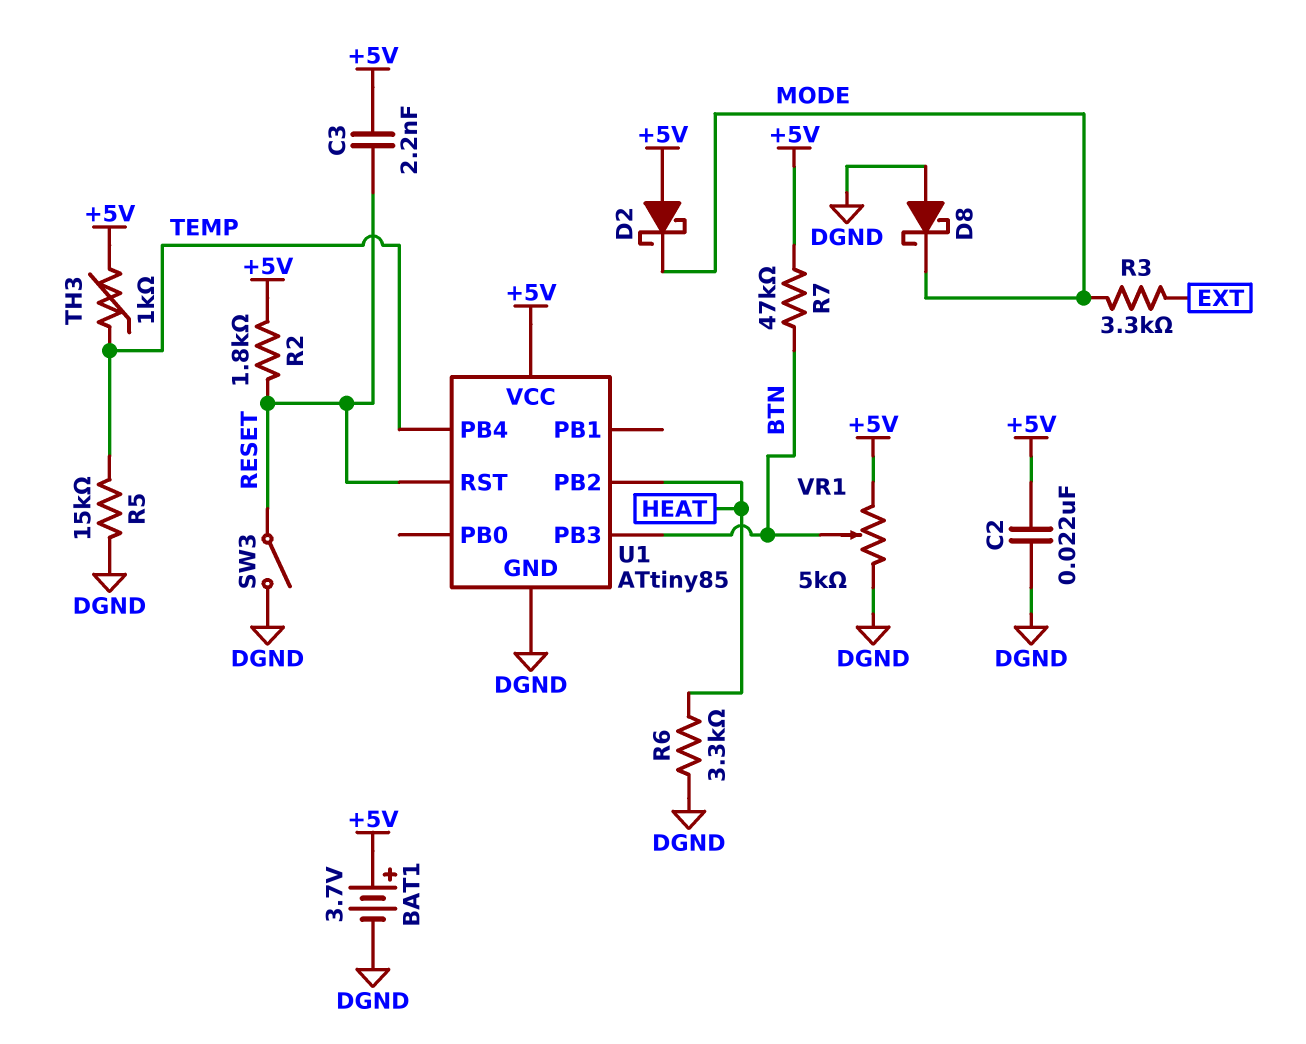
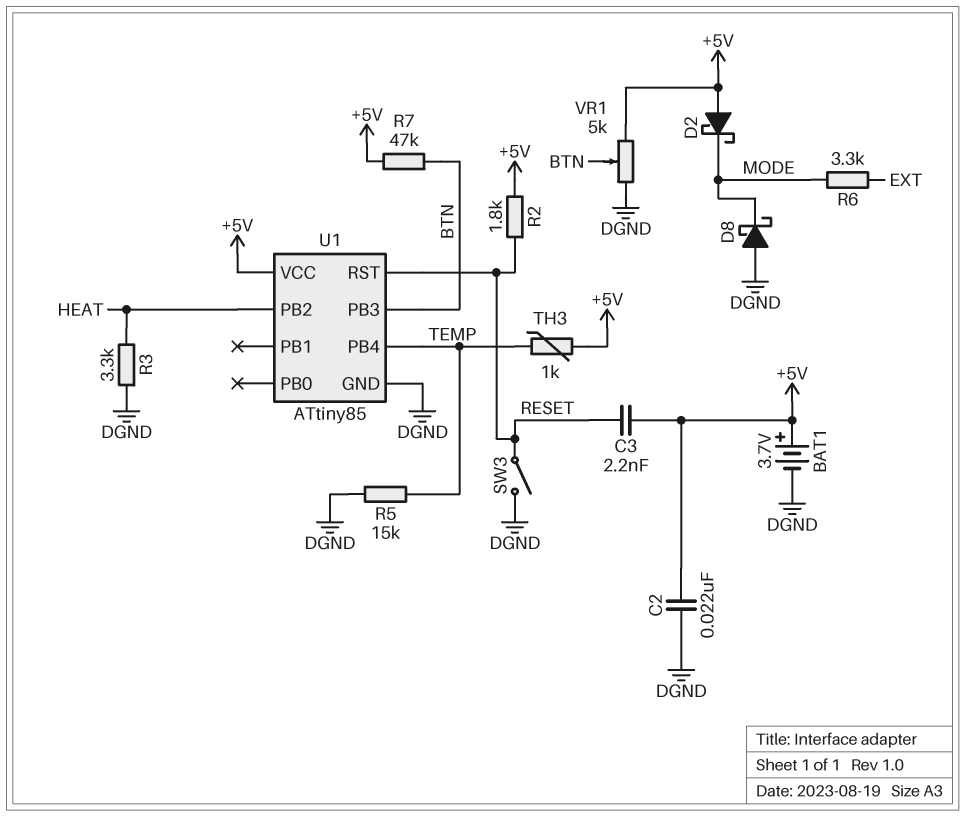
R3: 3.3k (EXT, MODE) -> 3.3k (DGND, HEAT)
R6: 3.3k (DGND, HEAT) -> 3.3k (EXT, MODE)

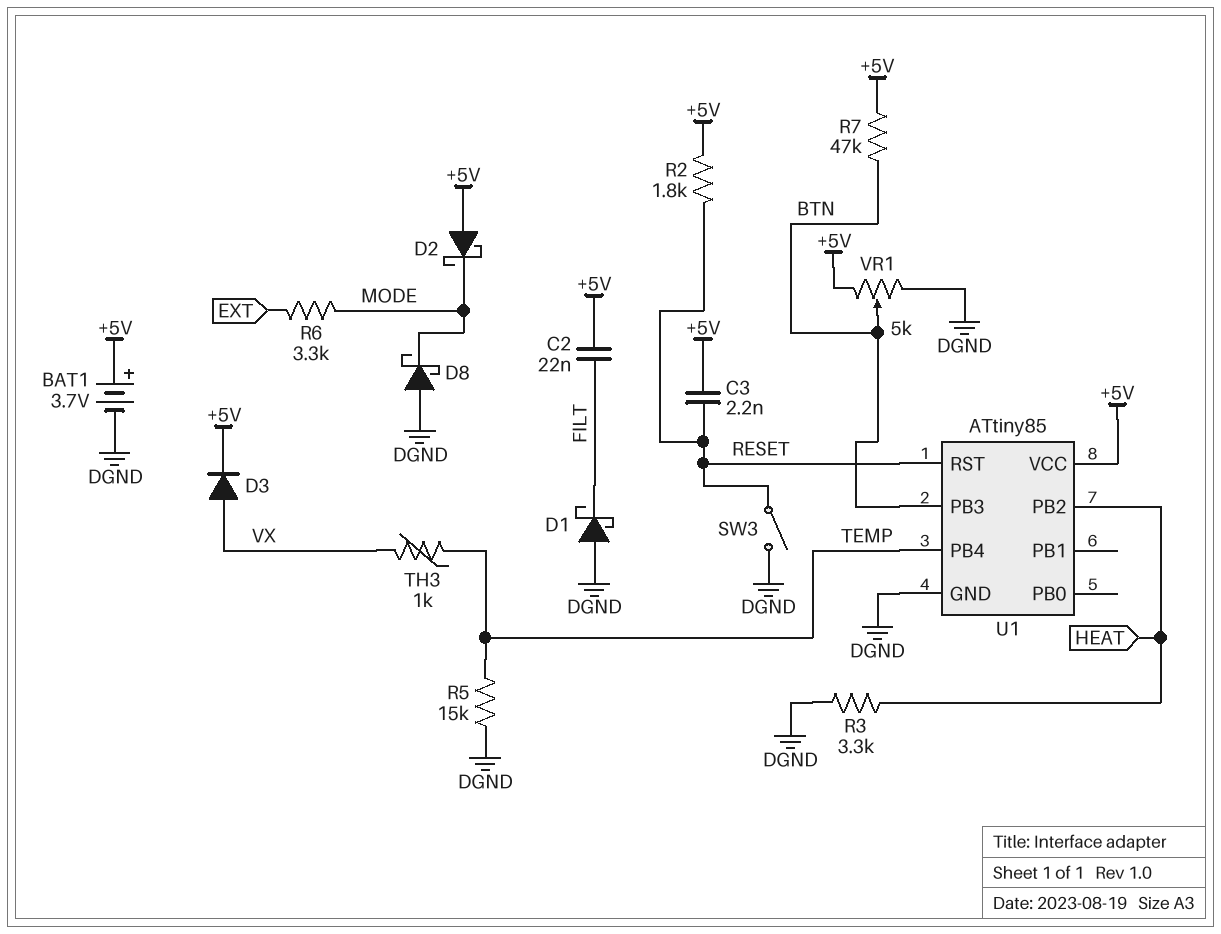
C2: 22nF (+5V, DGND) -> 22nF (+5V, FILT)
D1: none -> schottky (A DGND, K FILT)
D3: none -> diode (A VX, K +5V)
TH3: 1k (+5V, TEMP) -> 1k (TEMP, VX)

